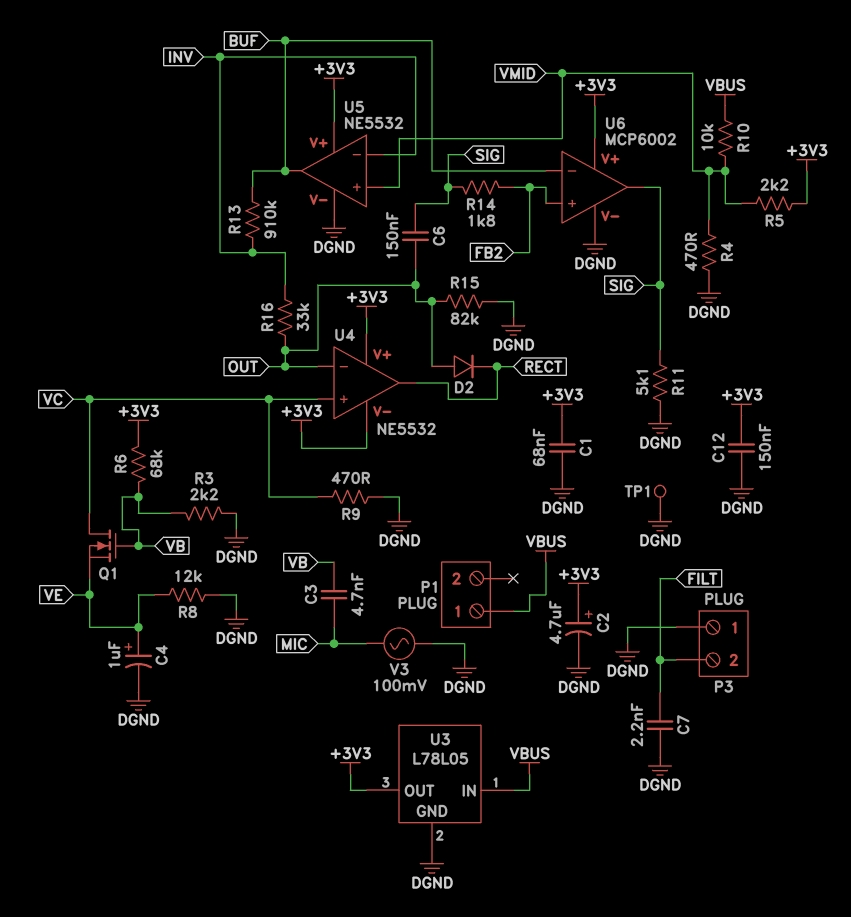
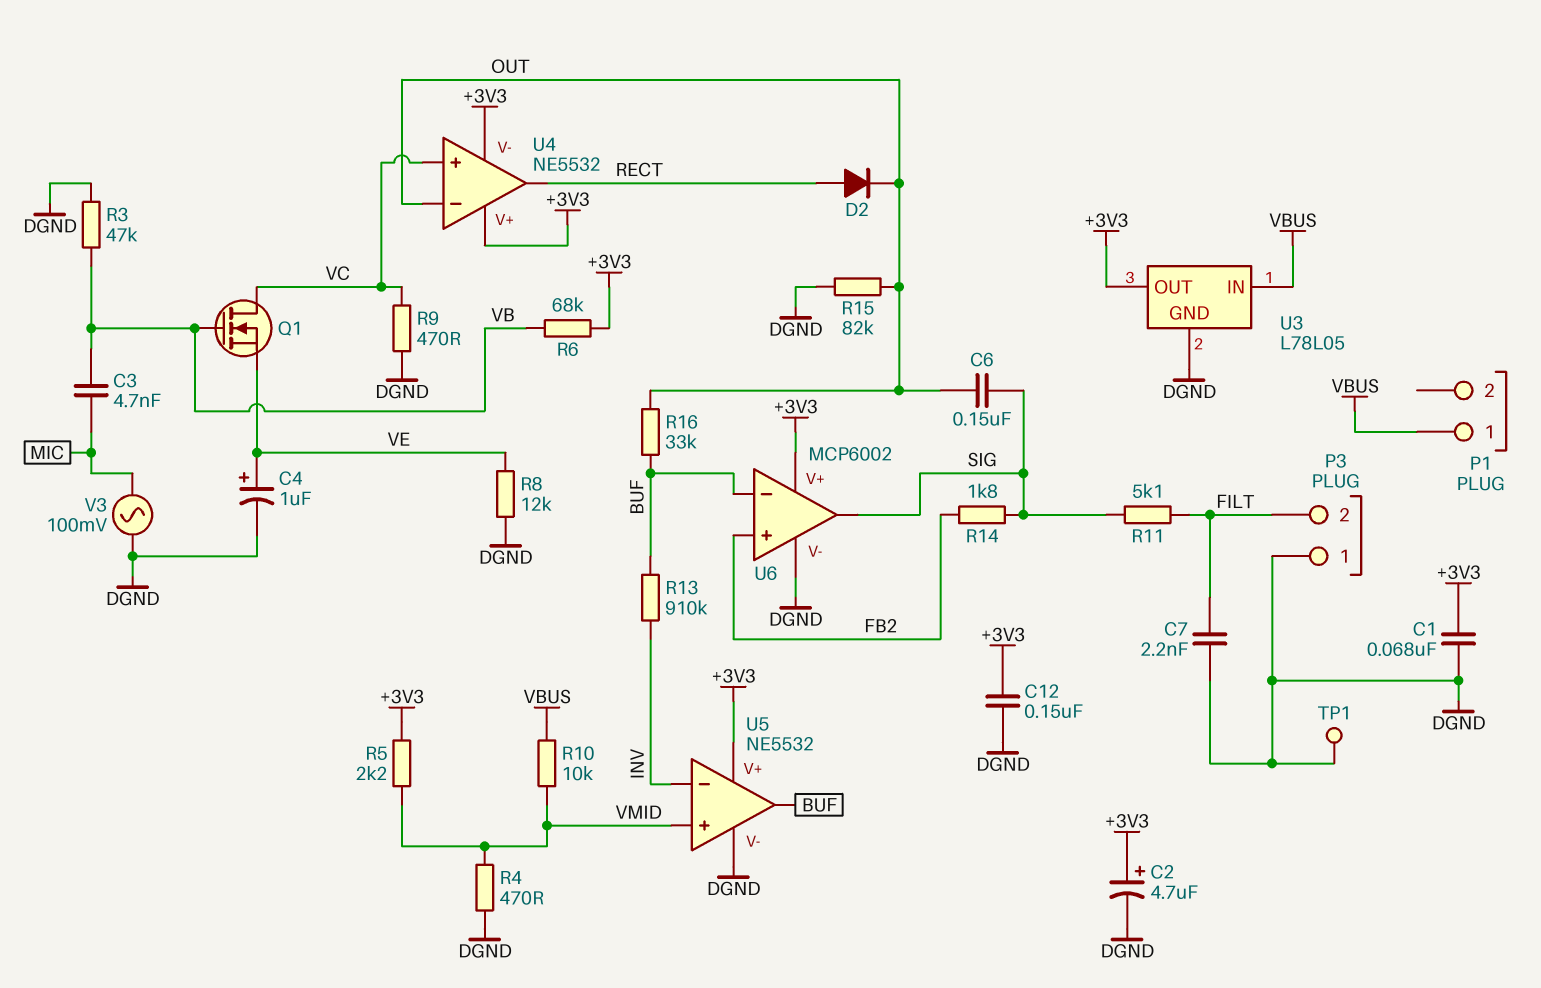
D2: diode (A OUT, K RECT) -> diode (A RECT, K OUT)
R3: 2.2k (DGND, VB) -> 47k (DGND, VB)
R11: 5.1k (DGND, SIG) -> 5.1k (FILT, SIG)
R16: 33k (INV, OUT) -> 33k (BUF, OUT)

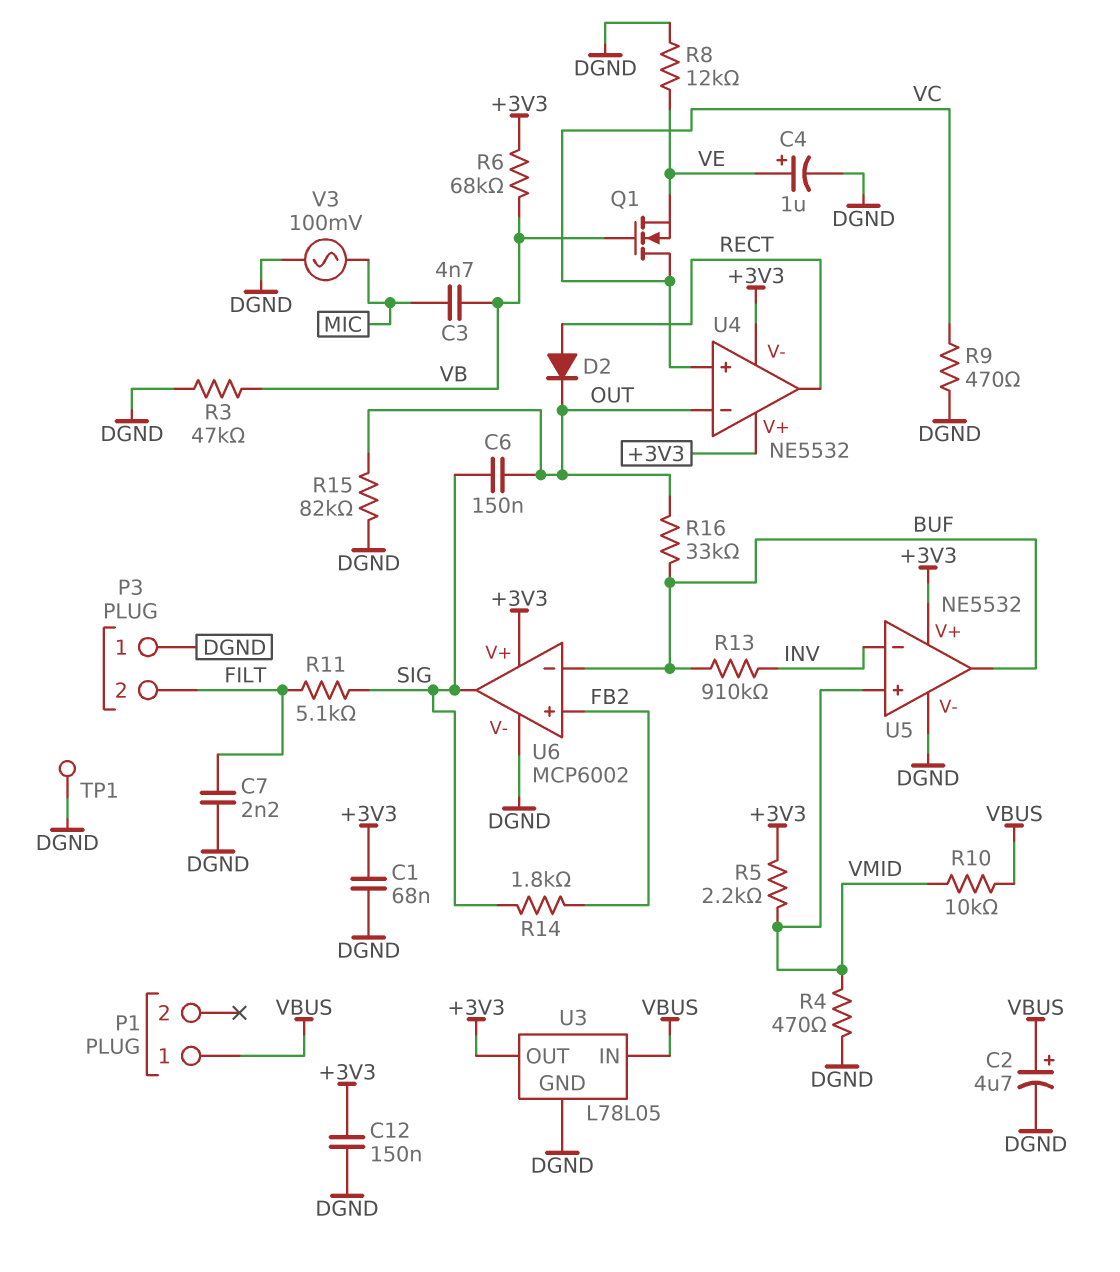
C2: 4.7uF (plus +3V3, minus DGND) -> 4.7uF (plus VBUS, minus DGND)

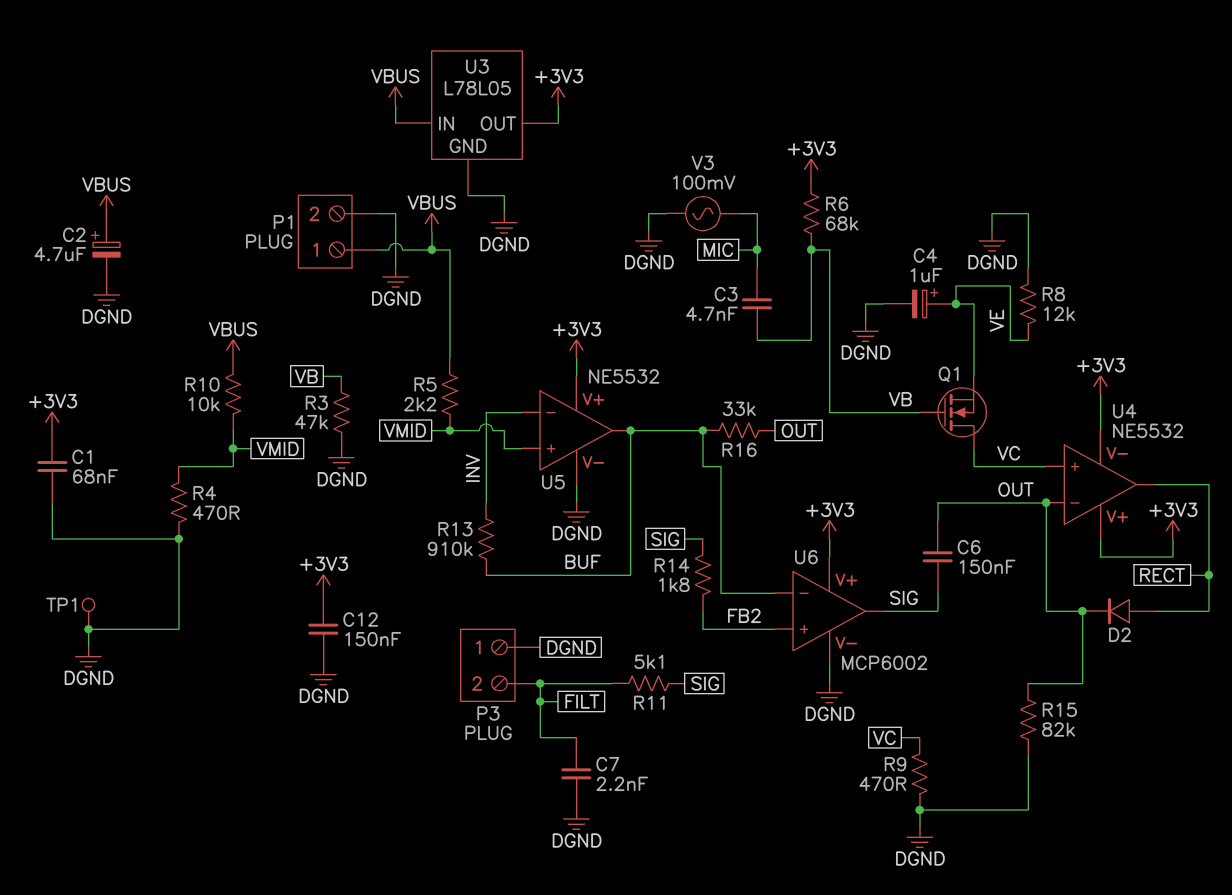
P1 pin 2: none -> DGND
R5: 2.2k (+3V3, VMID) -> 2.2k (VBUS, VMID)

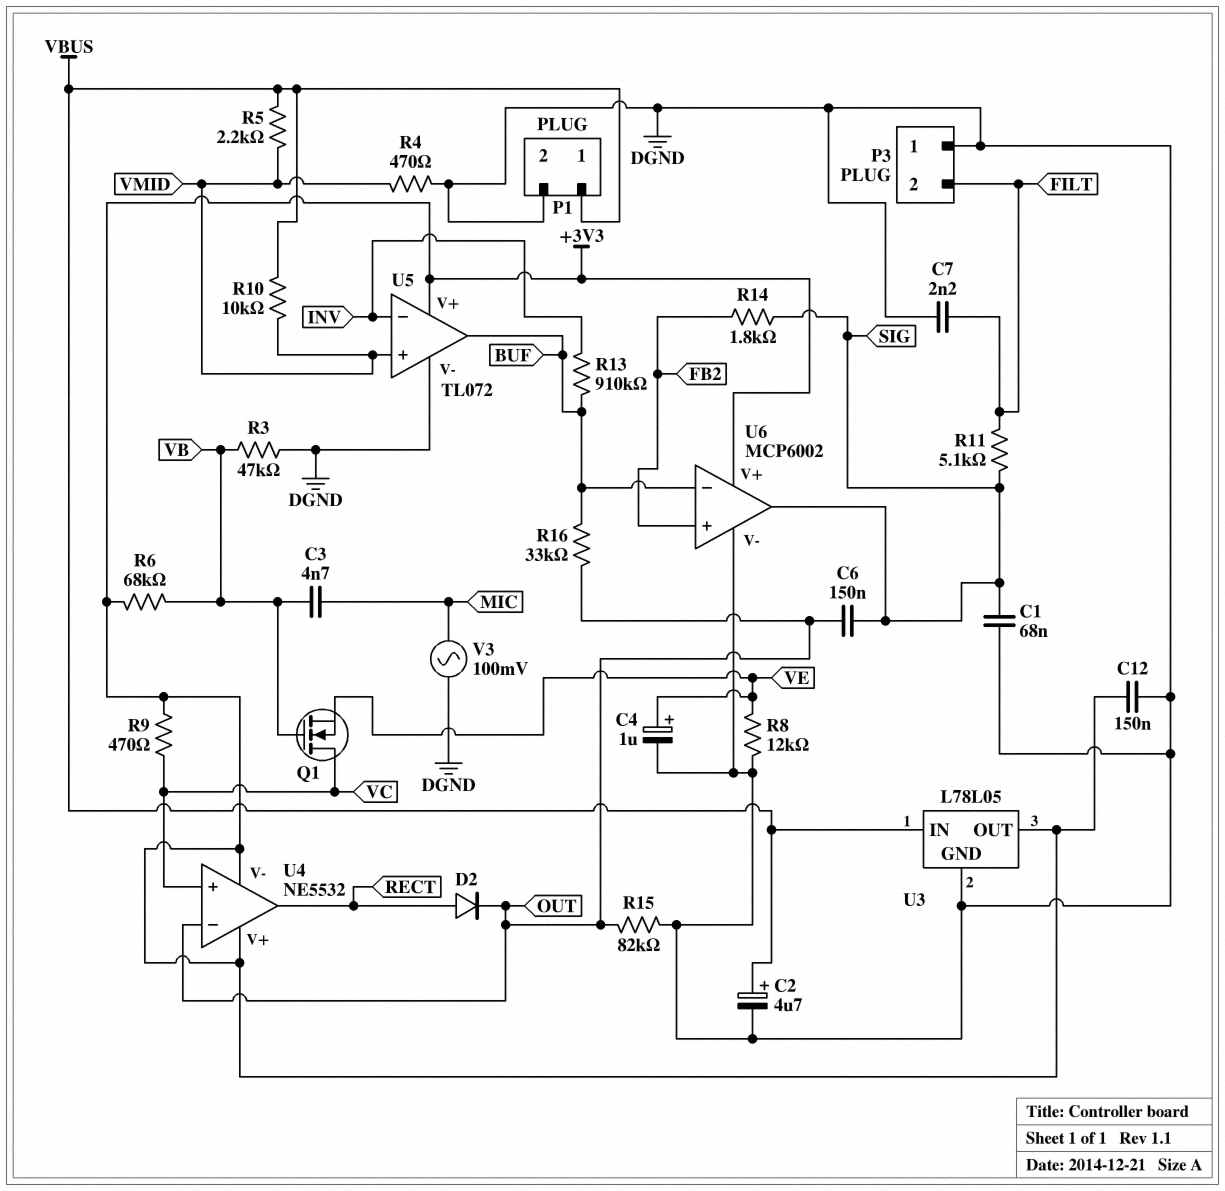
C1: 68nF (+3V3, DGND) -> 68nF (DGND, SIG)
R9: 470 (DGND, VC) -> 470 (+3V3, VC)
TP1: test point (DGND) -> none
U5: NE5532 -> TL072

